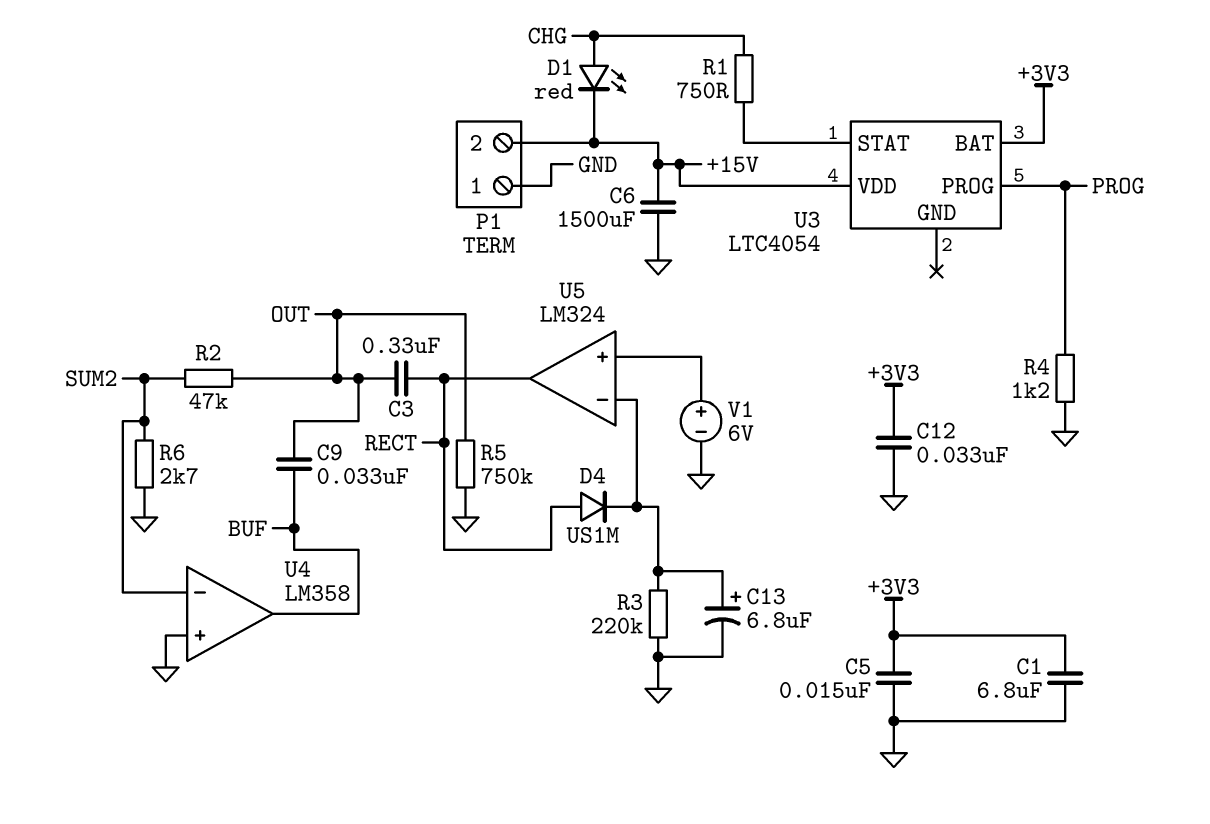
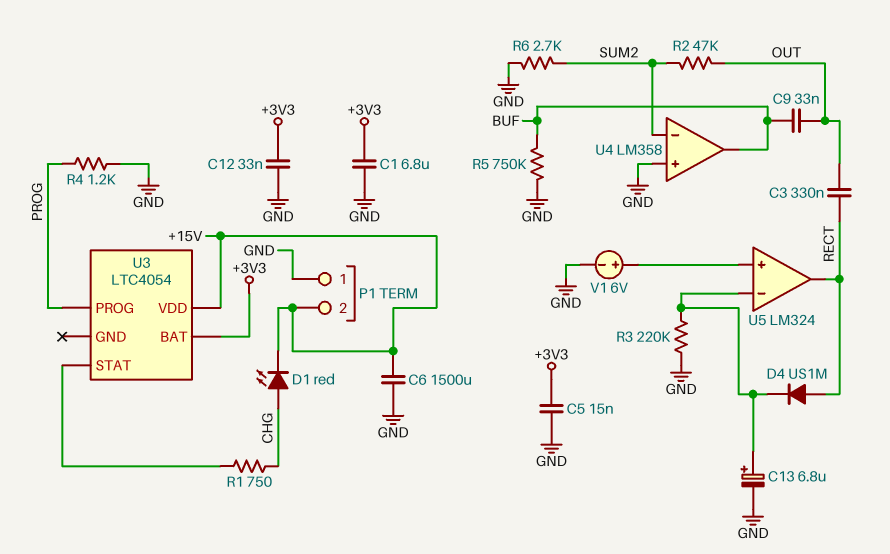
R5: 750k (GND, OUT) -> 750k (BUF, GND)

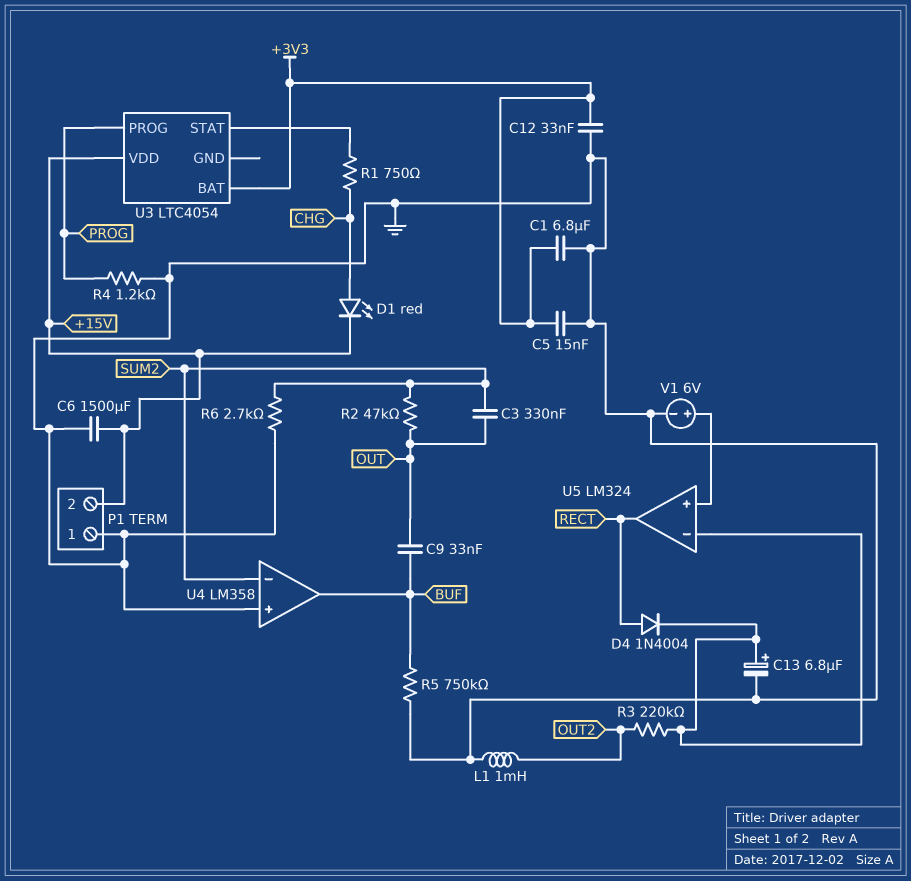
C3: 330nF (OUT, RECT) -> 330nF (OUT, SUM2)
D4: diode US1M (A RECT, K U5/in-) -> diode 1N4004 (A RECT, K U5/in-)
L1: none -> 1mH (GND, OUT2)
R3: 220k (GND, U5/in-) -> 220k (OUT2, U5/in-)

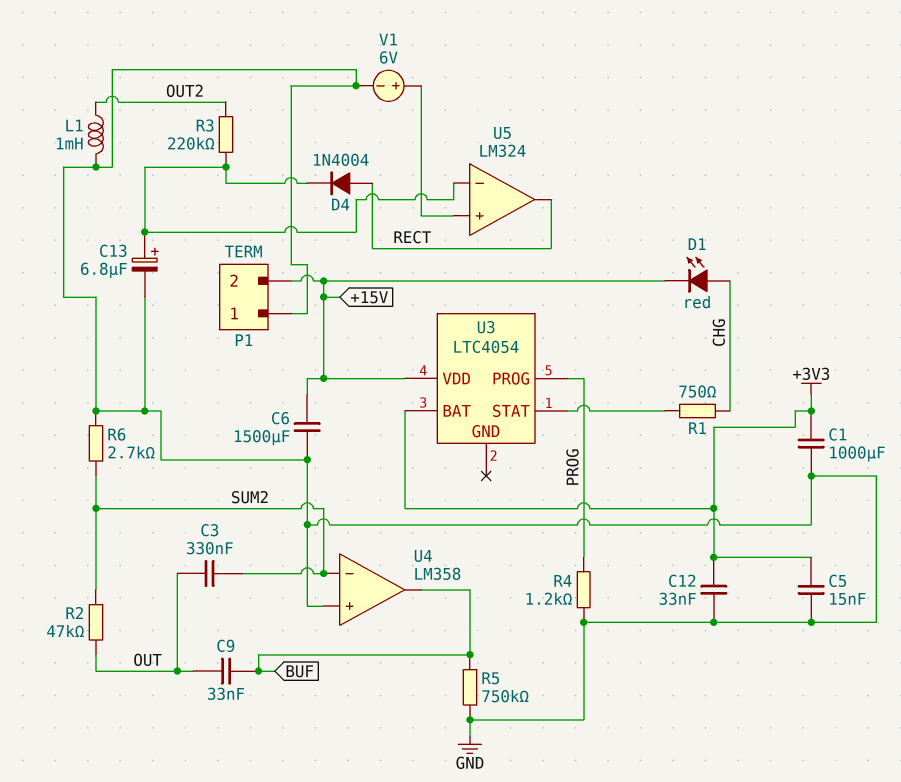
C1: 6.8uF (+3V3, GND) -> 1000uF (+3V3, GND)

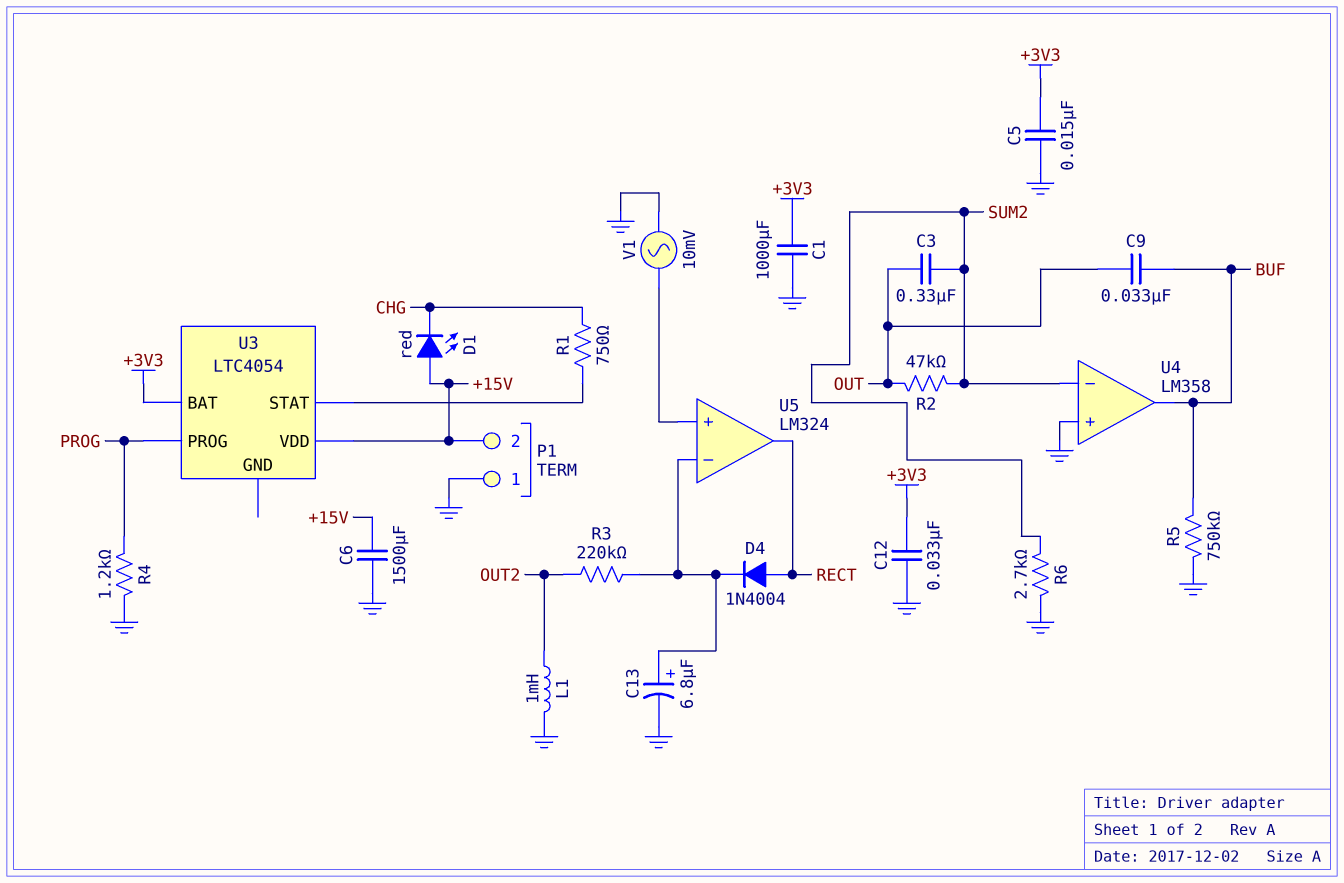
D1: LED red (A CHG, K +15V) -> LED red (A +15V, K CHG)
V1: 6V (plus U5/in+, minus GND) -> AC 10mV (GND, U5/in+)

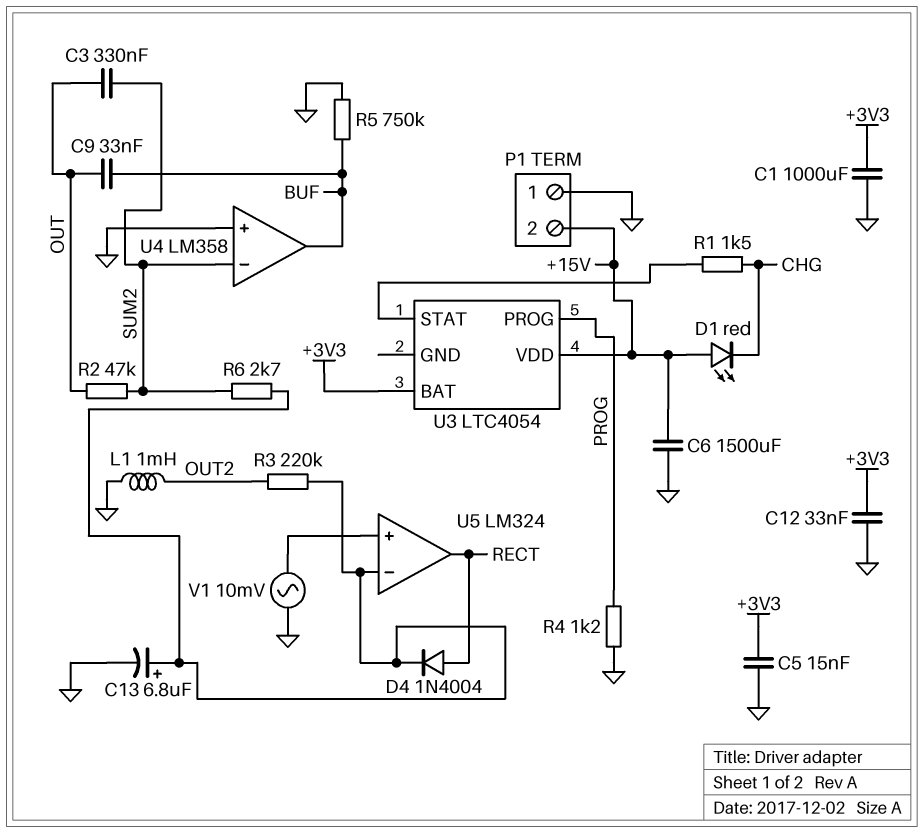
R1: 750 (CHG, U3/STAT) -> 1.5k (CHG, U3/STAT)
R6: 2.7k (GND, SUM2) -> 2.7k (SUM2, U5/in-)

